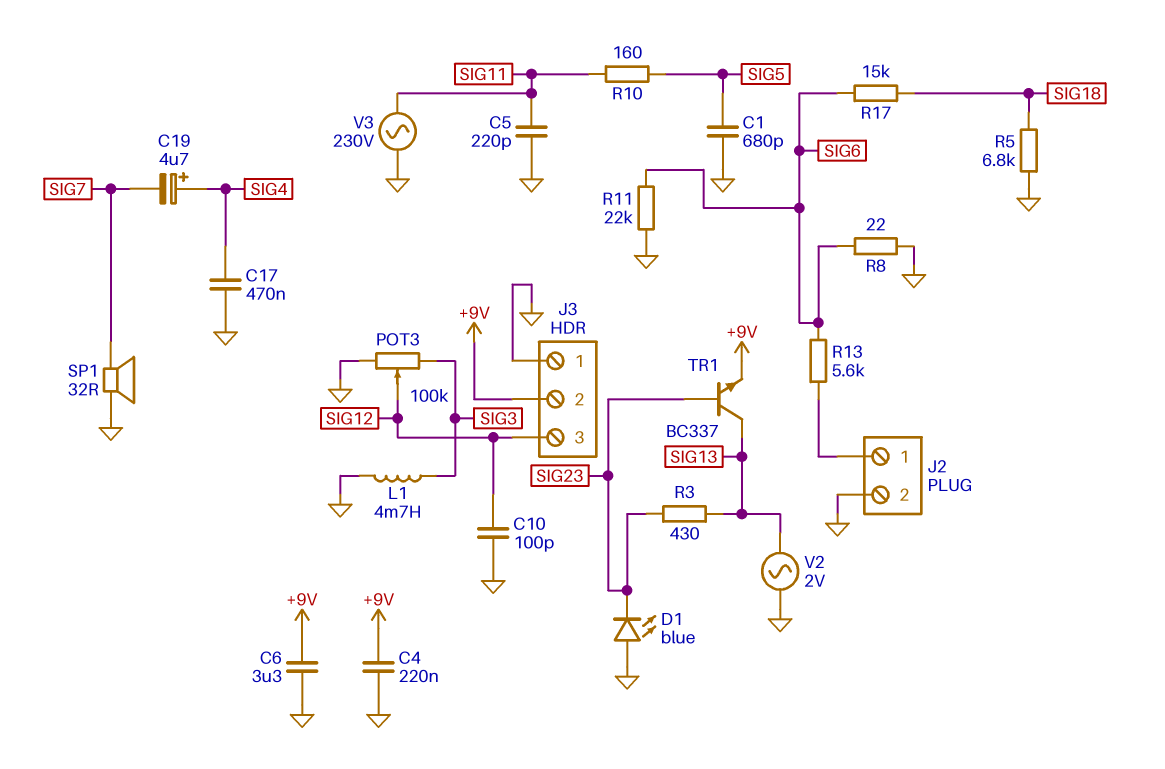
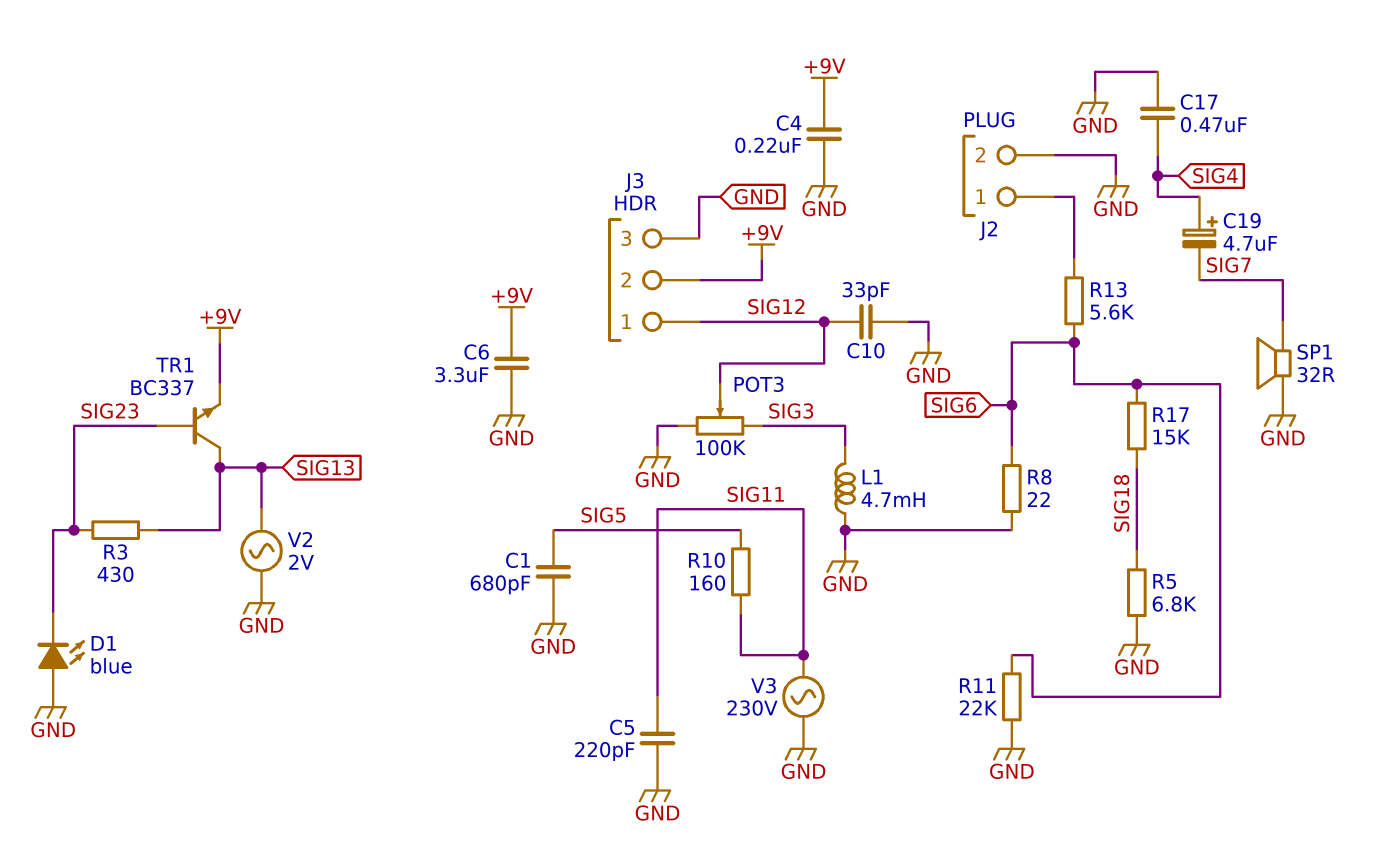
C10: 100pF (GND, SIG12) -> 33pF (GND, SIG12)
J3 pin 1: GND -> SIG12
J3 pin 3: SIG12 -> GND

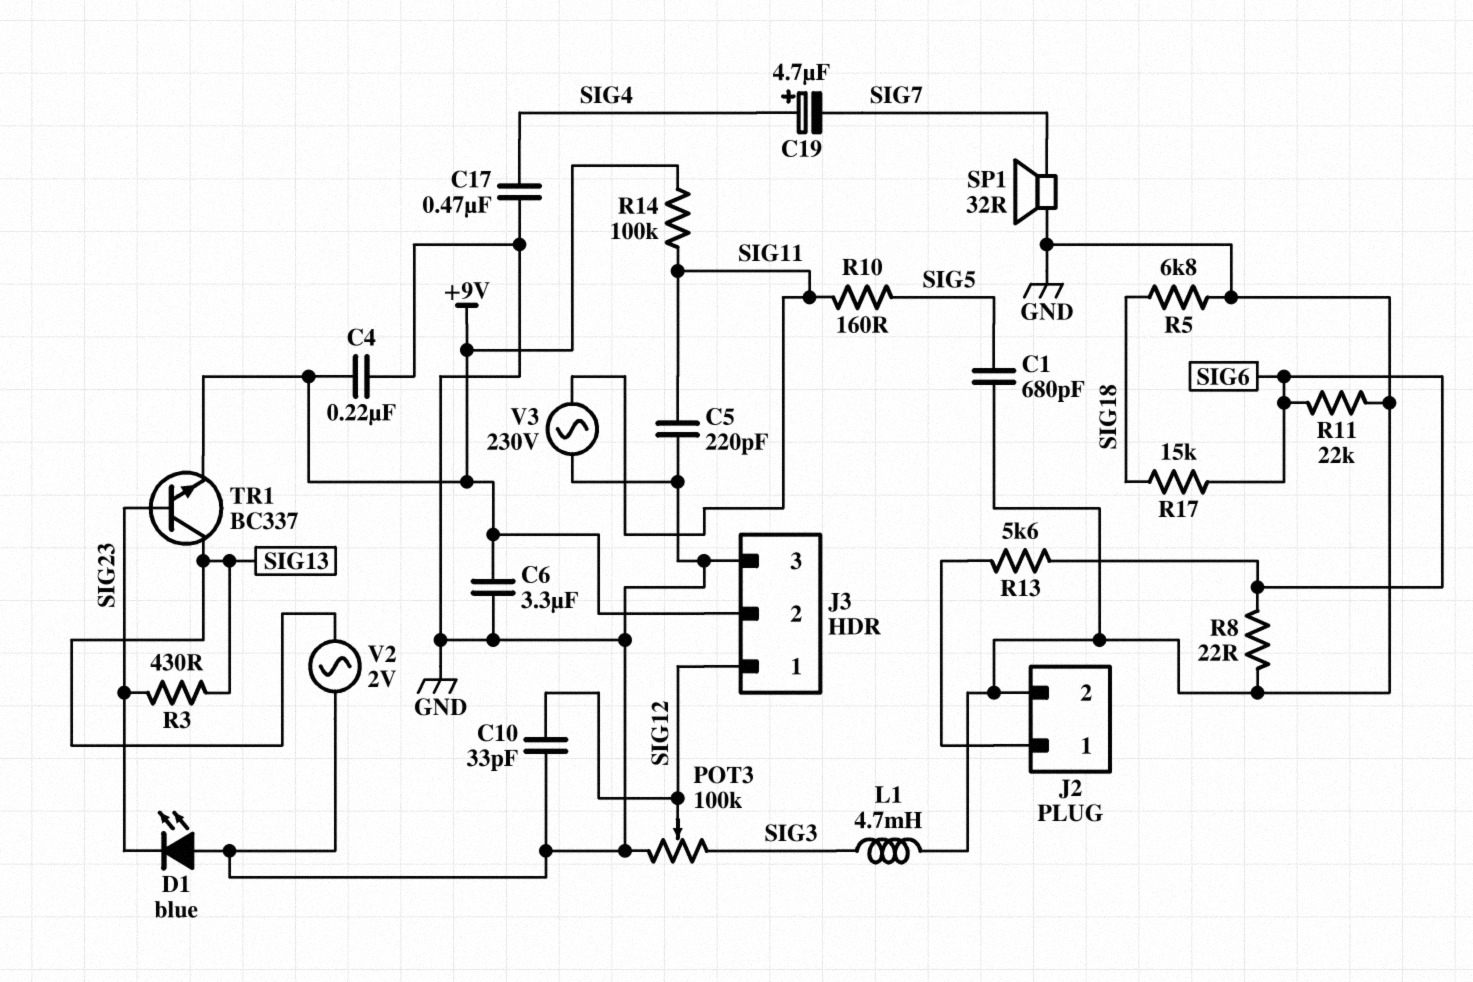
R14: none -> 100k (+9V, SIG11)

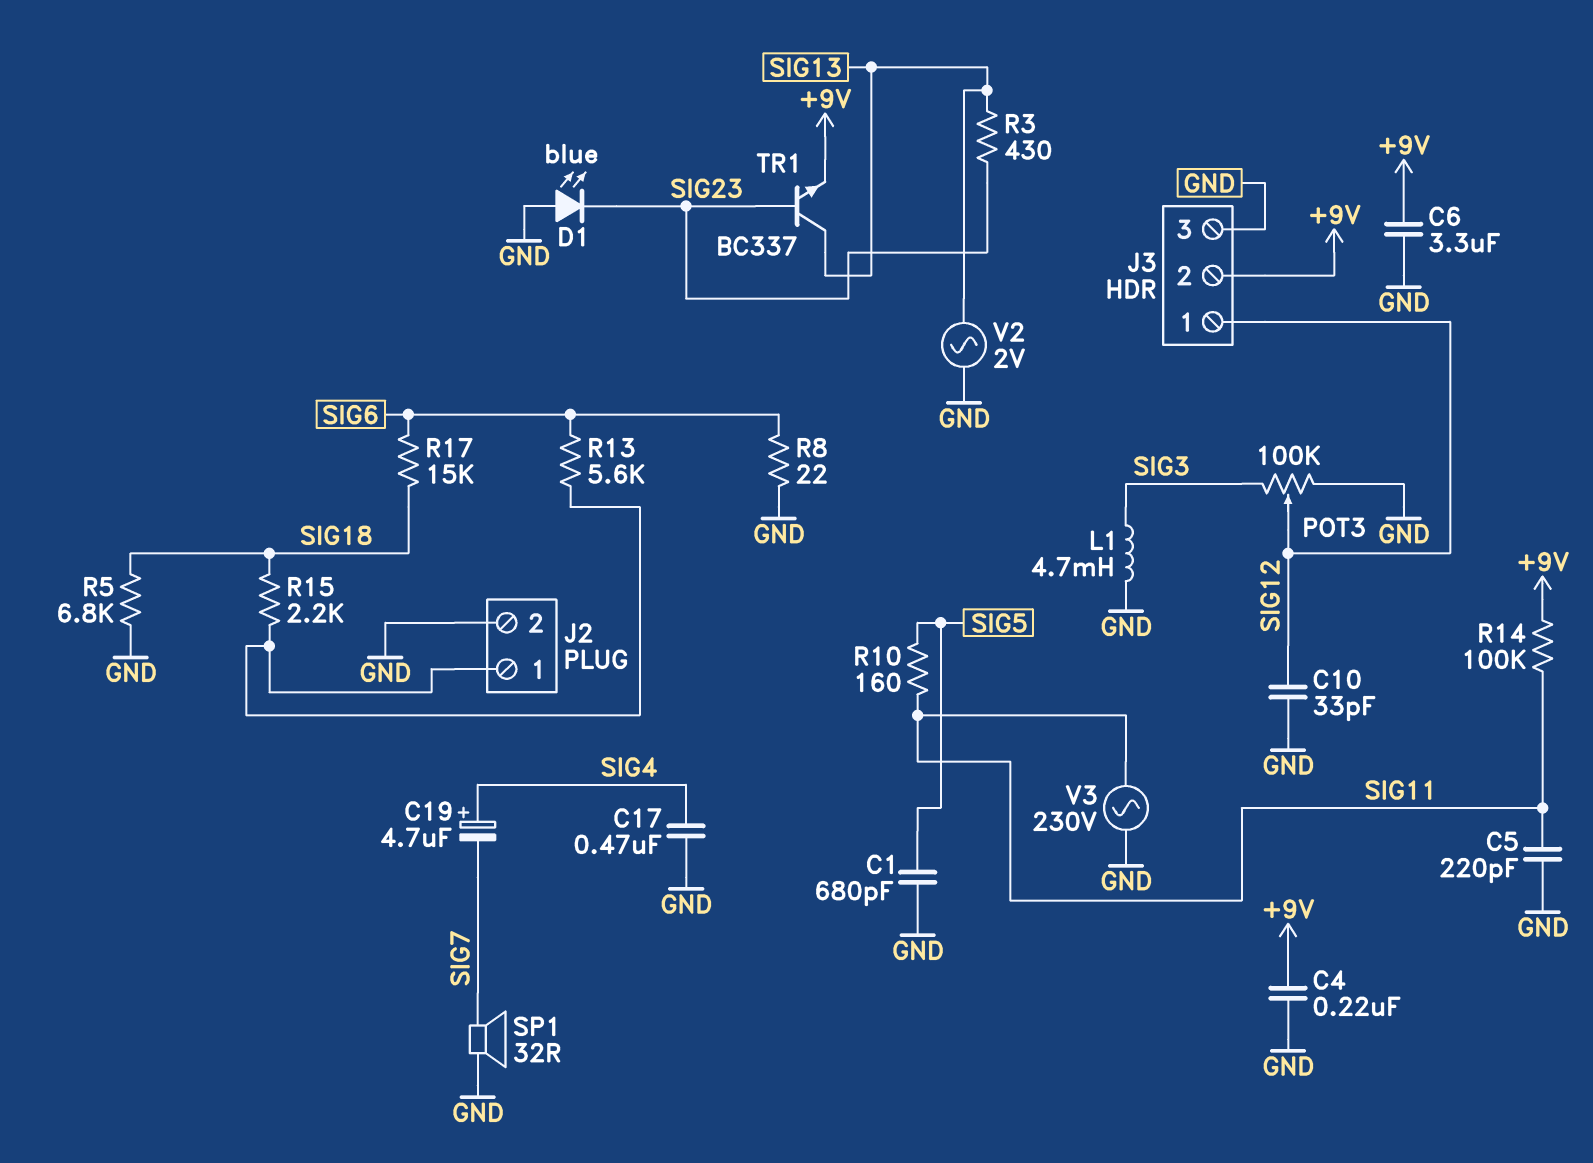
R11: 22k (GND, SIG6) -> none
R15: none -> 2.2k (J2/1, SIG18)

